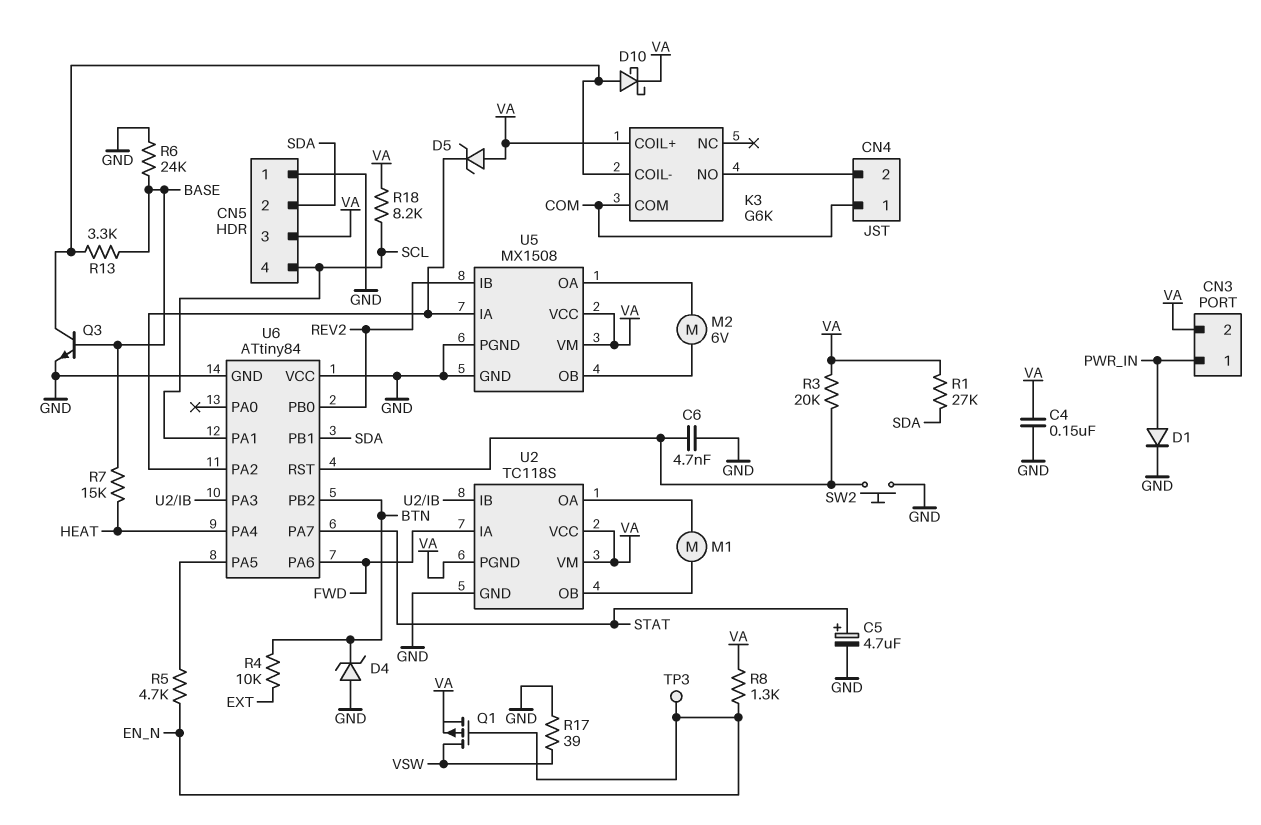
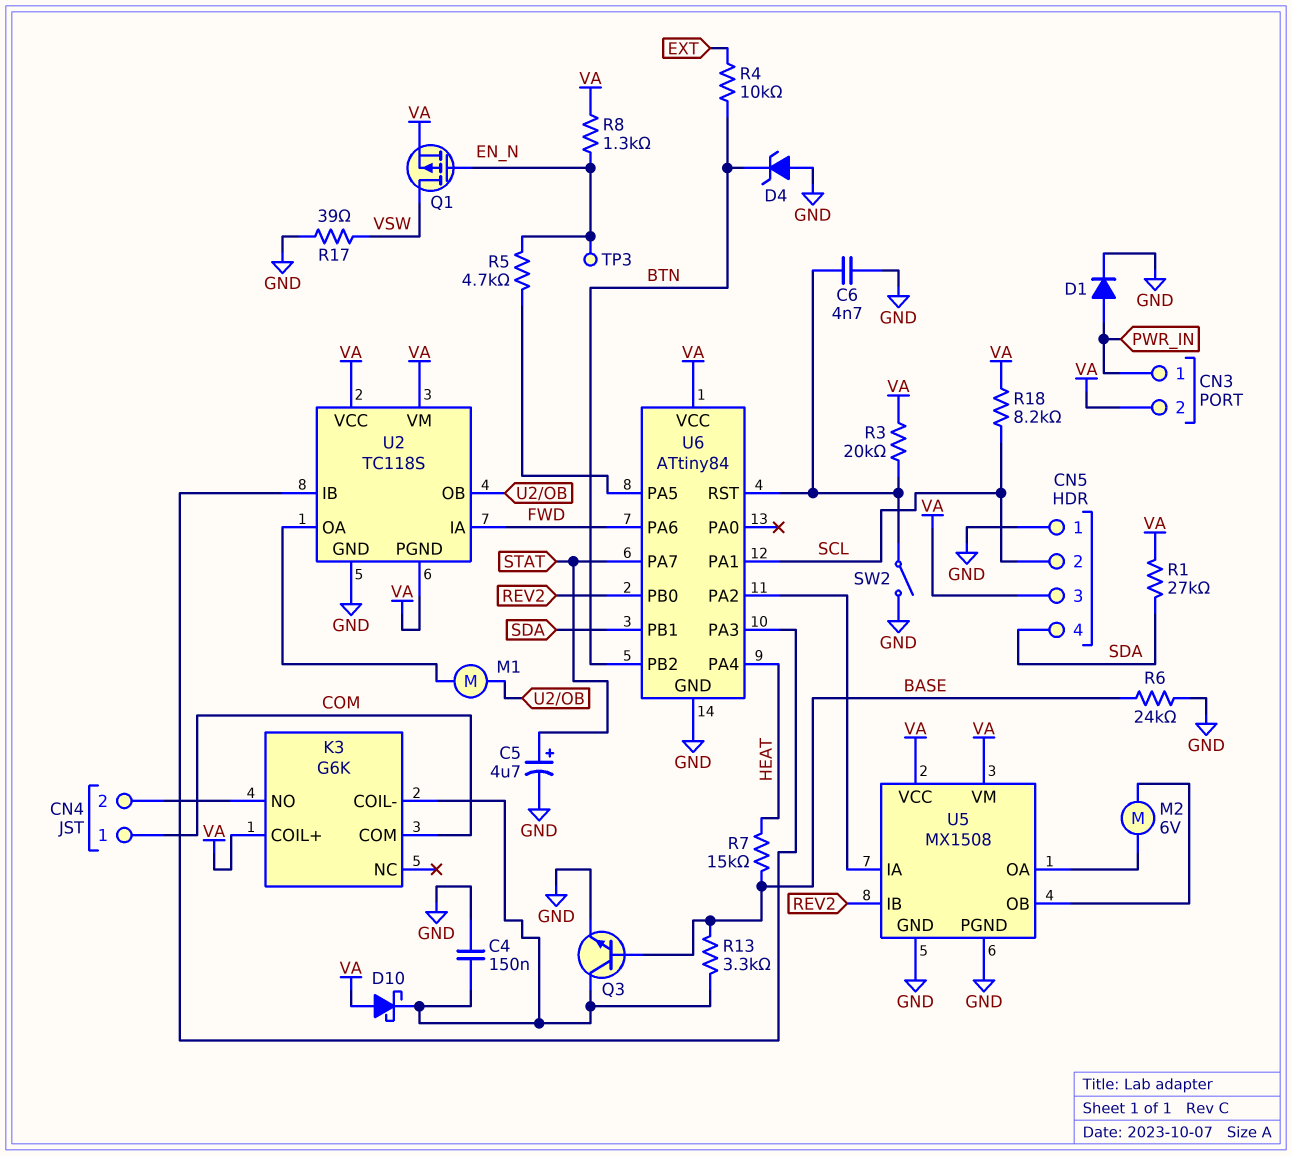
C4: 150nF (GND, VA) -> 150nF (GND, K3/COIL-)
CN5 pin 2: SDA -> SCL
CN5 pin 4: SCL -> SDA
D5: zener (A VA, K U5/IA) -> none
D10: schottky (A K3/COIL-, K VA) -> schottky (A VA, K K3/COIL-)
SW2: button (GND, U6/RST) -> switch (GND, U6/RST)
U6 pin VCC: GND -> VA

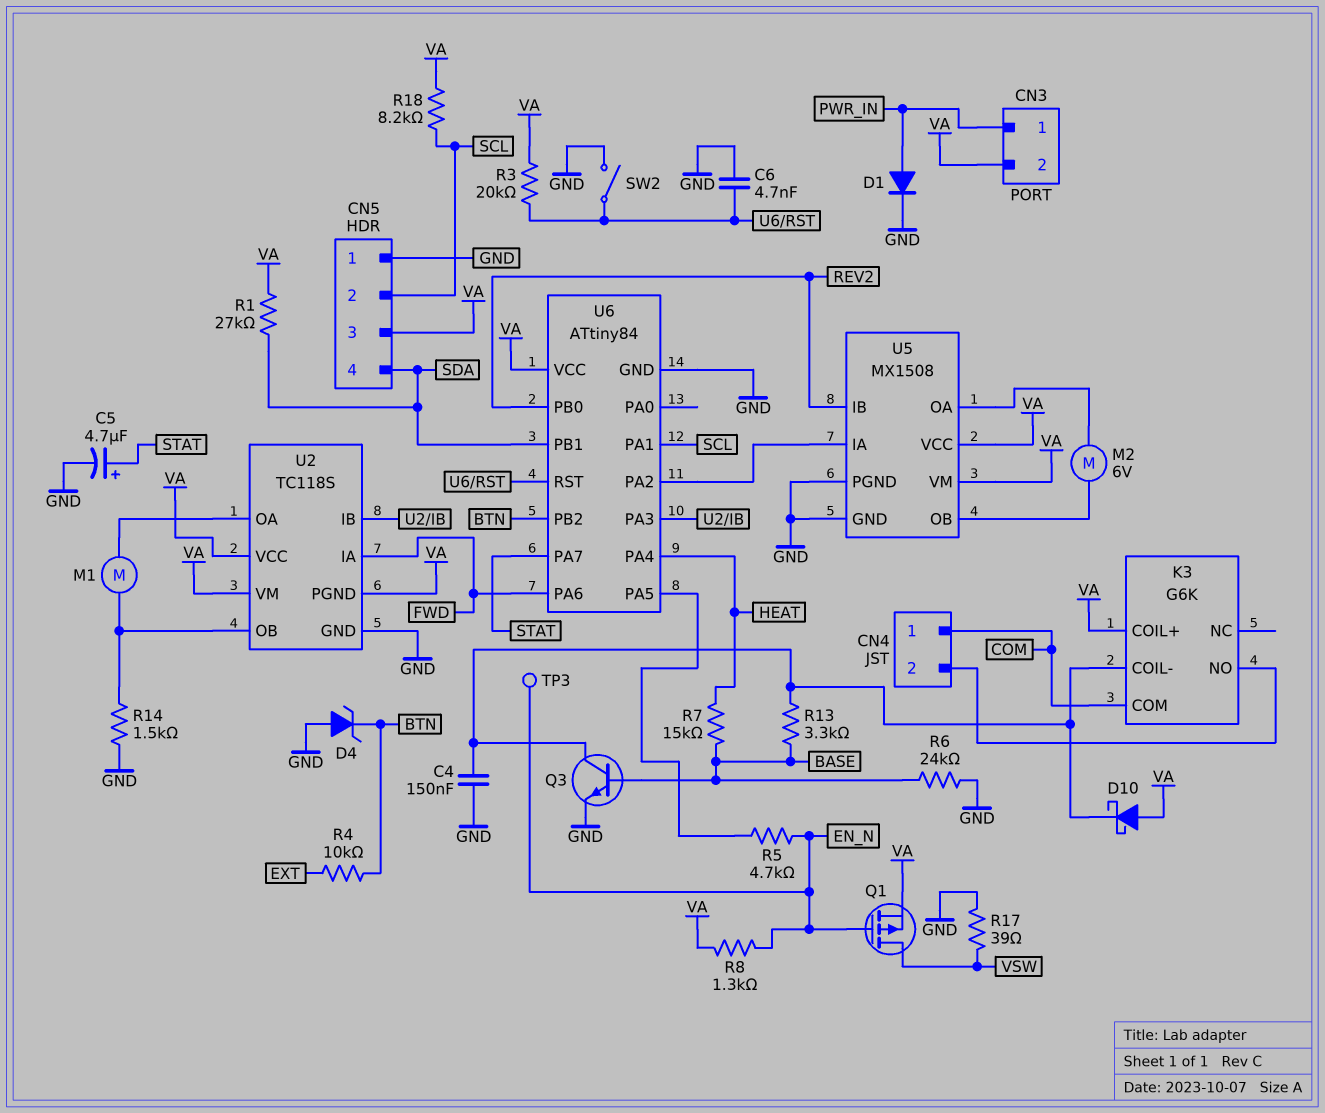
R14: none -> 1.5k (GND, U2/OB)

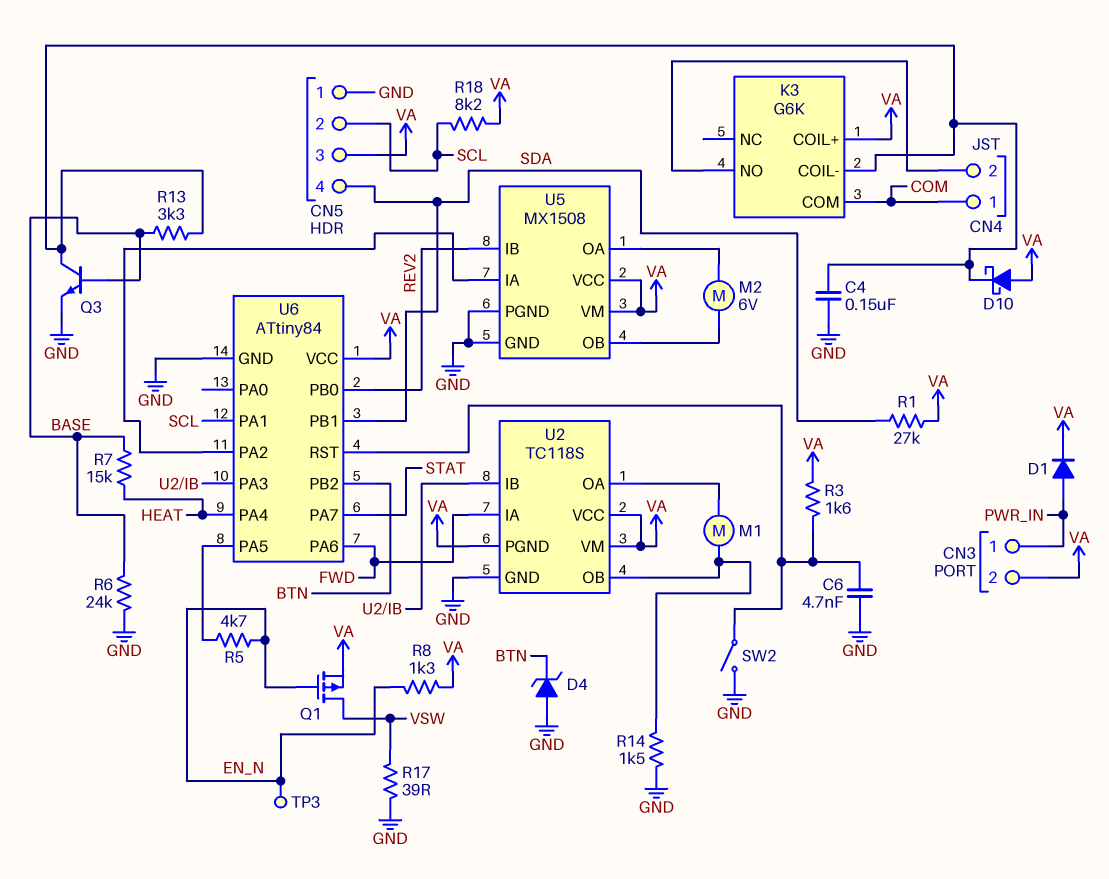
C5: 4.7uF (plus STAT, minus GND) -> none
D1: diode (A PWR_IN, K GND) -> diode (A PWR_IN, K VA)
R3: 20k (U6/RST, VA) -> 1.6k (U6/RST, VA)
R4: 10k (BTN, EXT) -> none

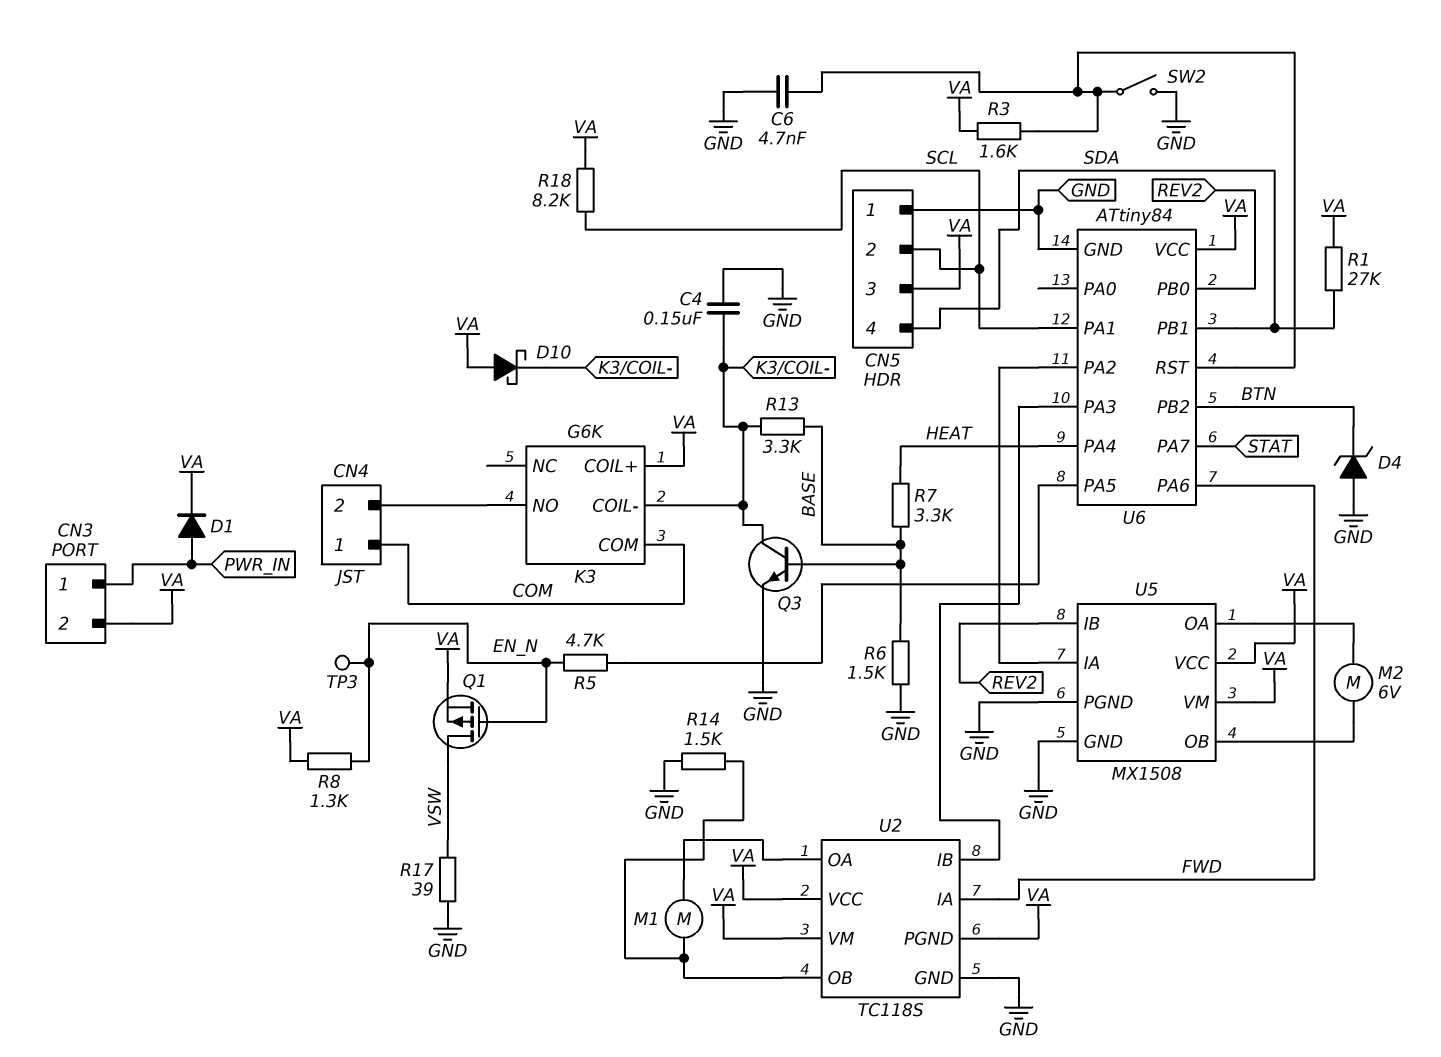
R6: 24k (BASE, GND) -> 1.5k (BASE, GND)
R7: 15k (BASE, HEAT) -> 3.3k (BASE, HEAT)

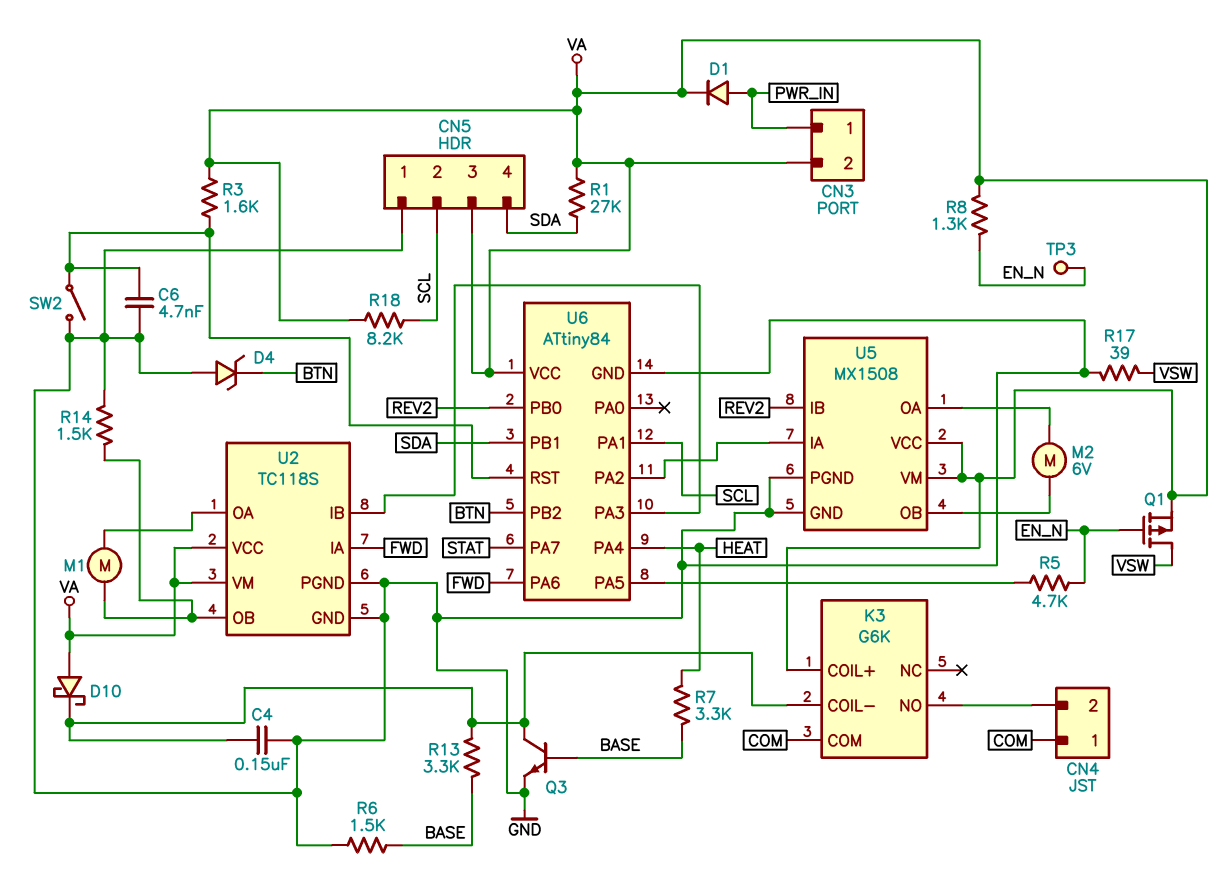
U2 pin PGND: VA -> GND

